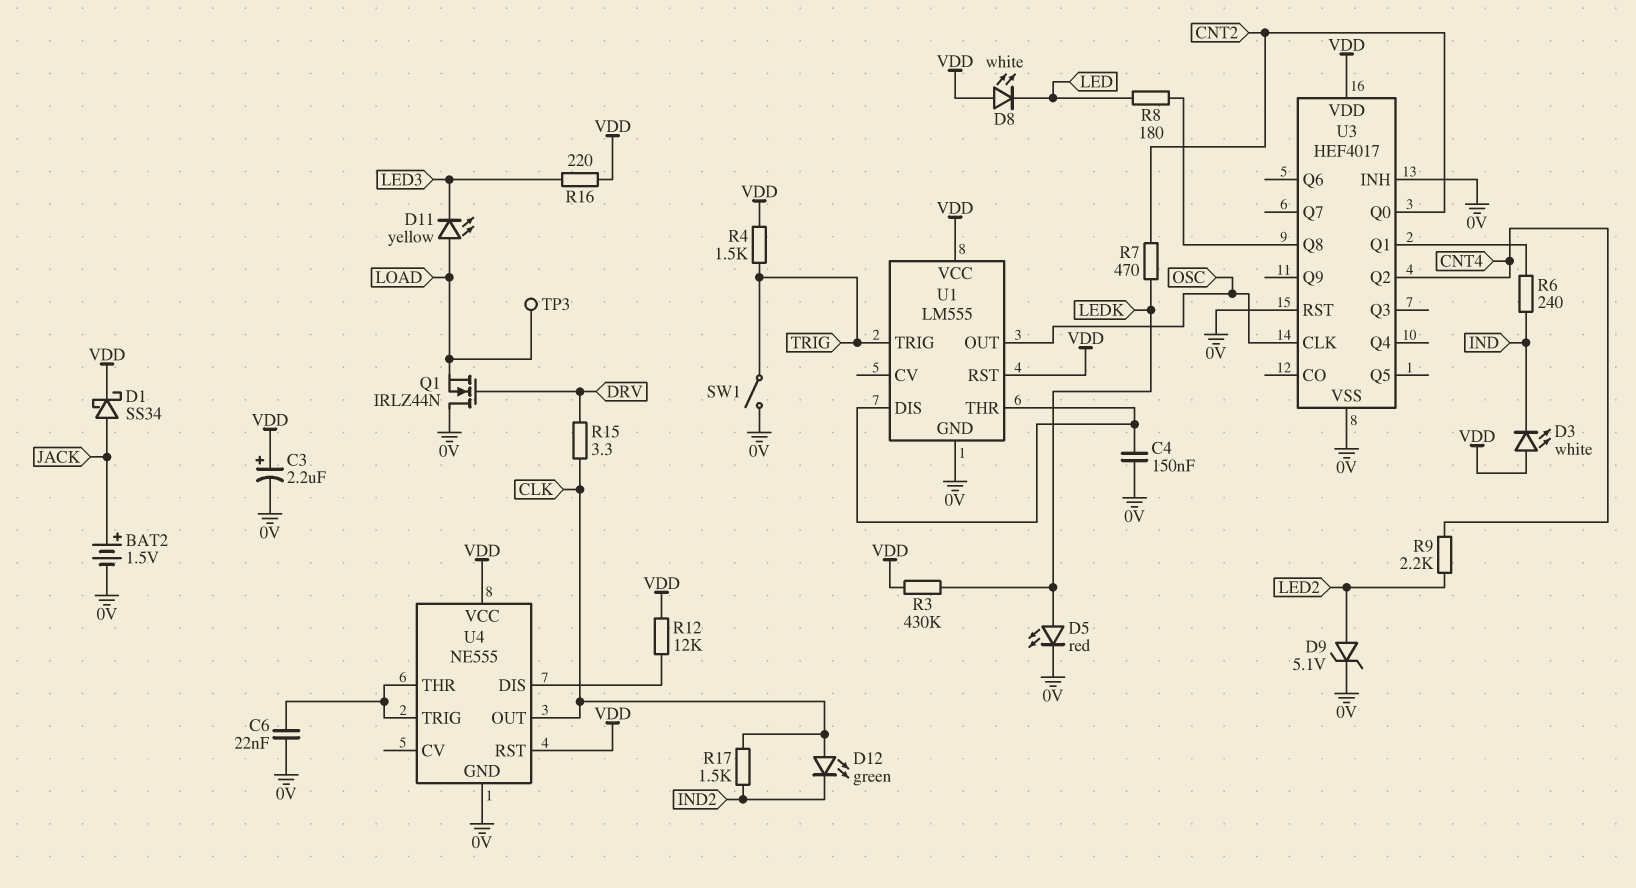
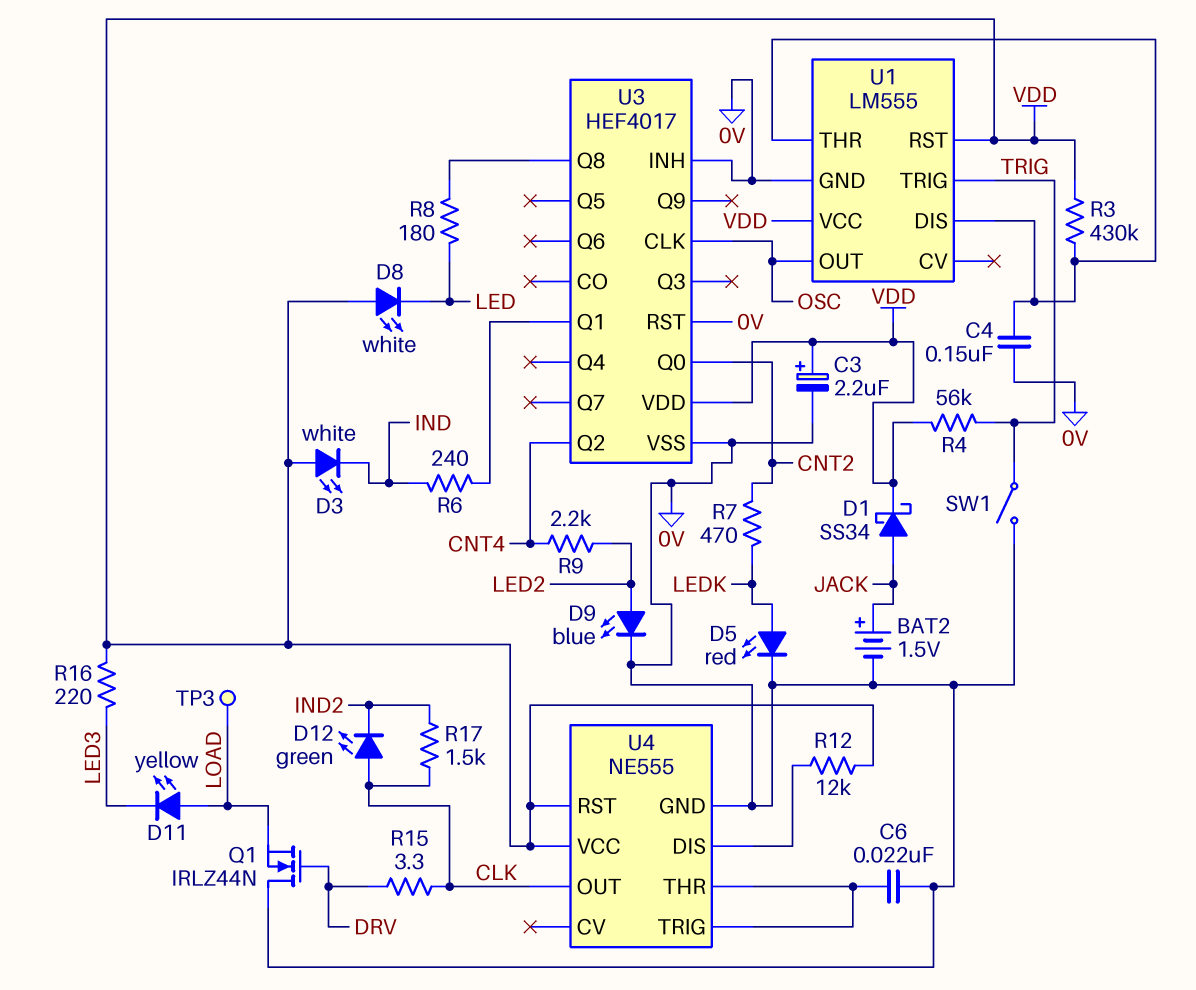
D9: zener 5.1V (A LED2, K 0V) -> LED blue (A LED2, K 0V)
R3: 430k (LEDK, VDD) -> 430k (U1/DIS, VDD)
R4: 1.5k (TRIG, VDD) -> 56k (TRIG, VDD)

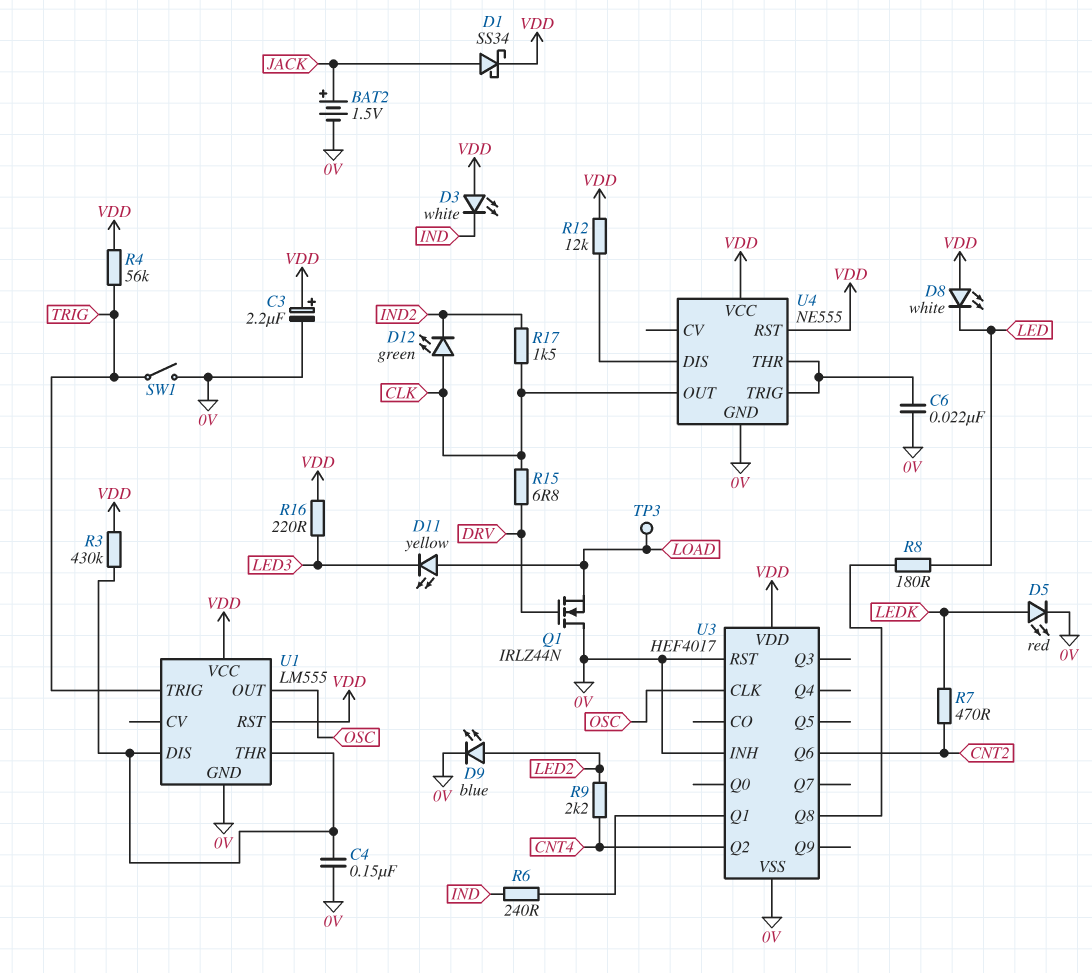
R15: 3.3 (CLK, DRV) -> 6.8 (CLK, DRV)
U3 pin Q0: CNT2 -> none
U3 pin Q6: none -> CNT2

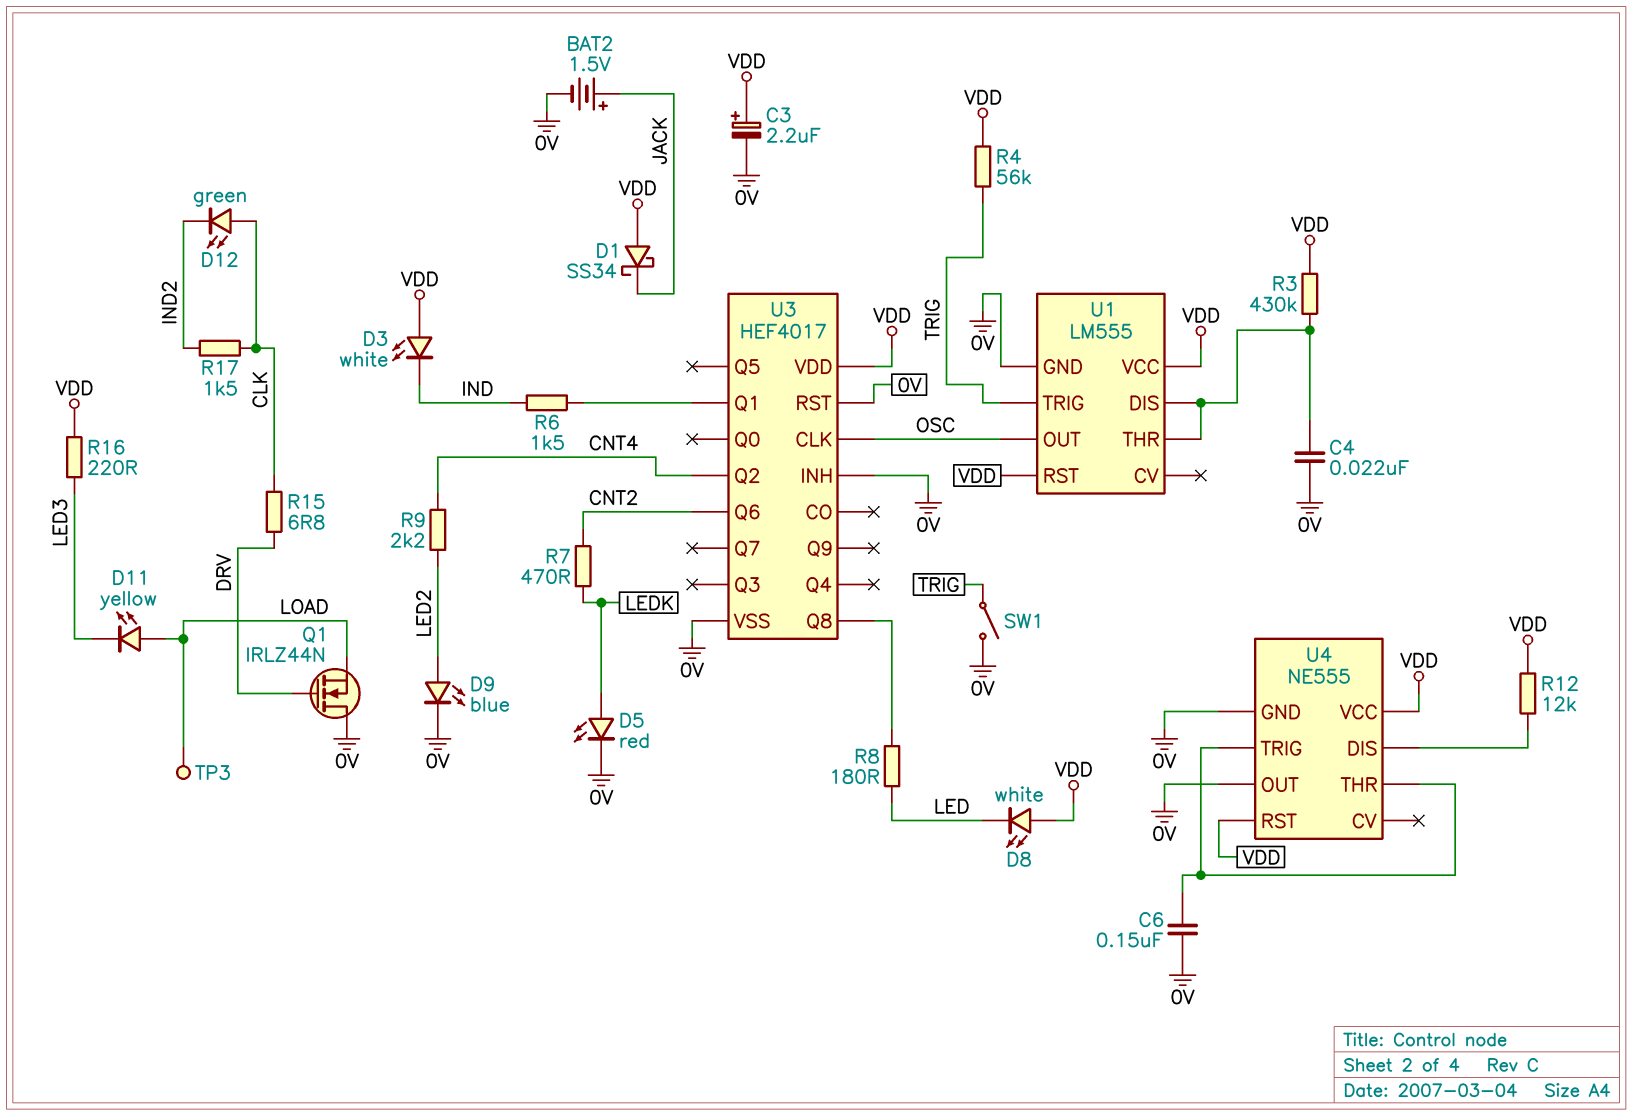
C4: 150nF (0V, U1/DIS) -> 22nF (0V, U1/DIS)
C6: 22nF (0V, U4/THR) -> 150nF (0V, U4/THR)
D1: schottky SS34 (A JACK, K VDD) -> schottky SS34 (A VDD, K JACK)
R6: 240 (IND, U3/Q1) -> 1.5k (IND, U3/Q1)
U4 pin OUT: CLK -> 0V

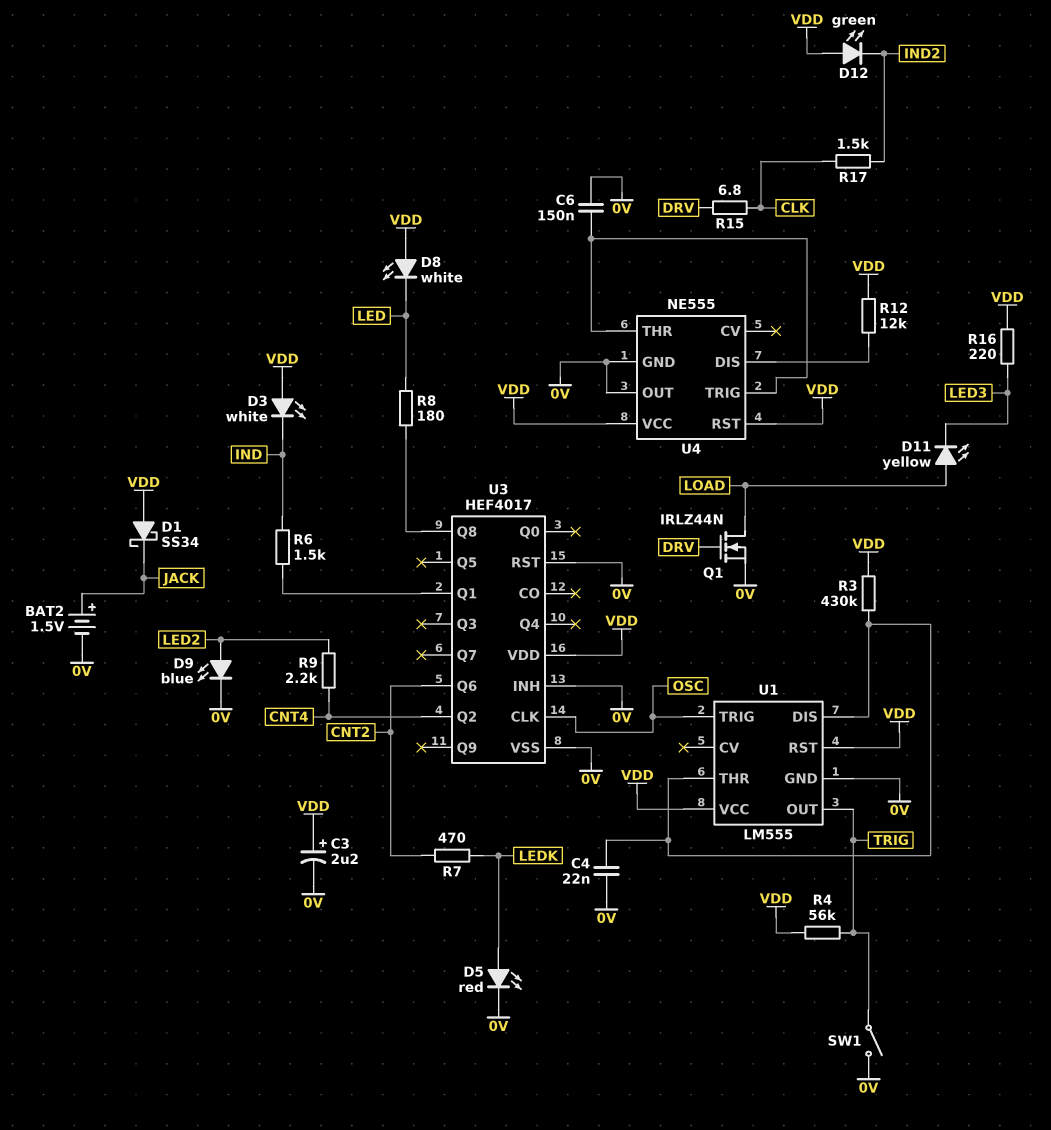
D12: LED green (A CLK, K IND2) -> LED green (A VDD, K IND2)
Q1: NMOS IRLZ44N (G DRV, D 0V, S LOAD) -> NMOS IRLZ44N (G DRV, D LOAD, S 0V)
TP3: test point (LOAD) -> none
U1 pin OUT: OSC -> TRIG
U1 pin TRIG: TRIG -> OSC

